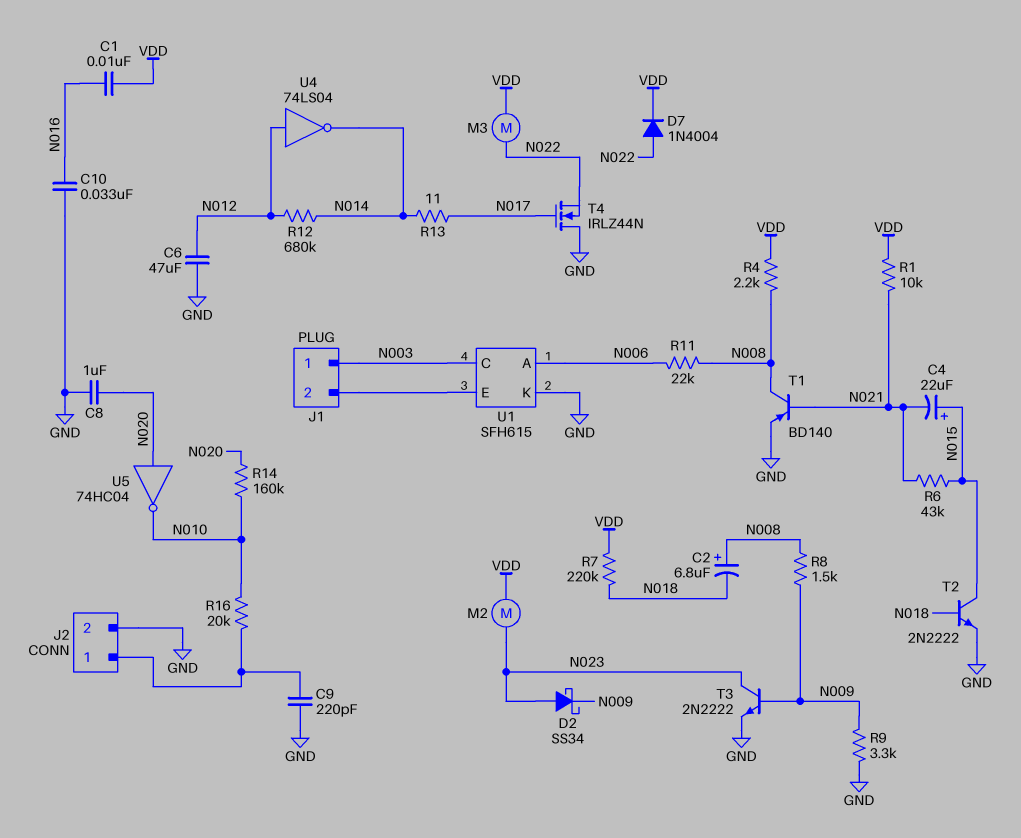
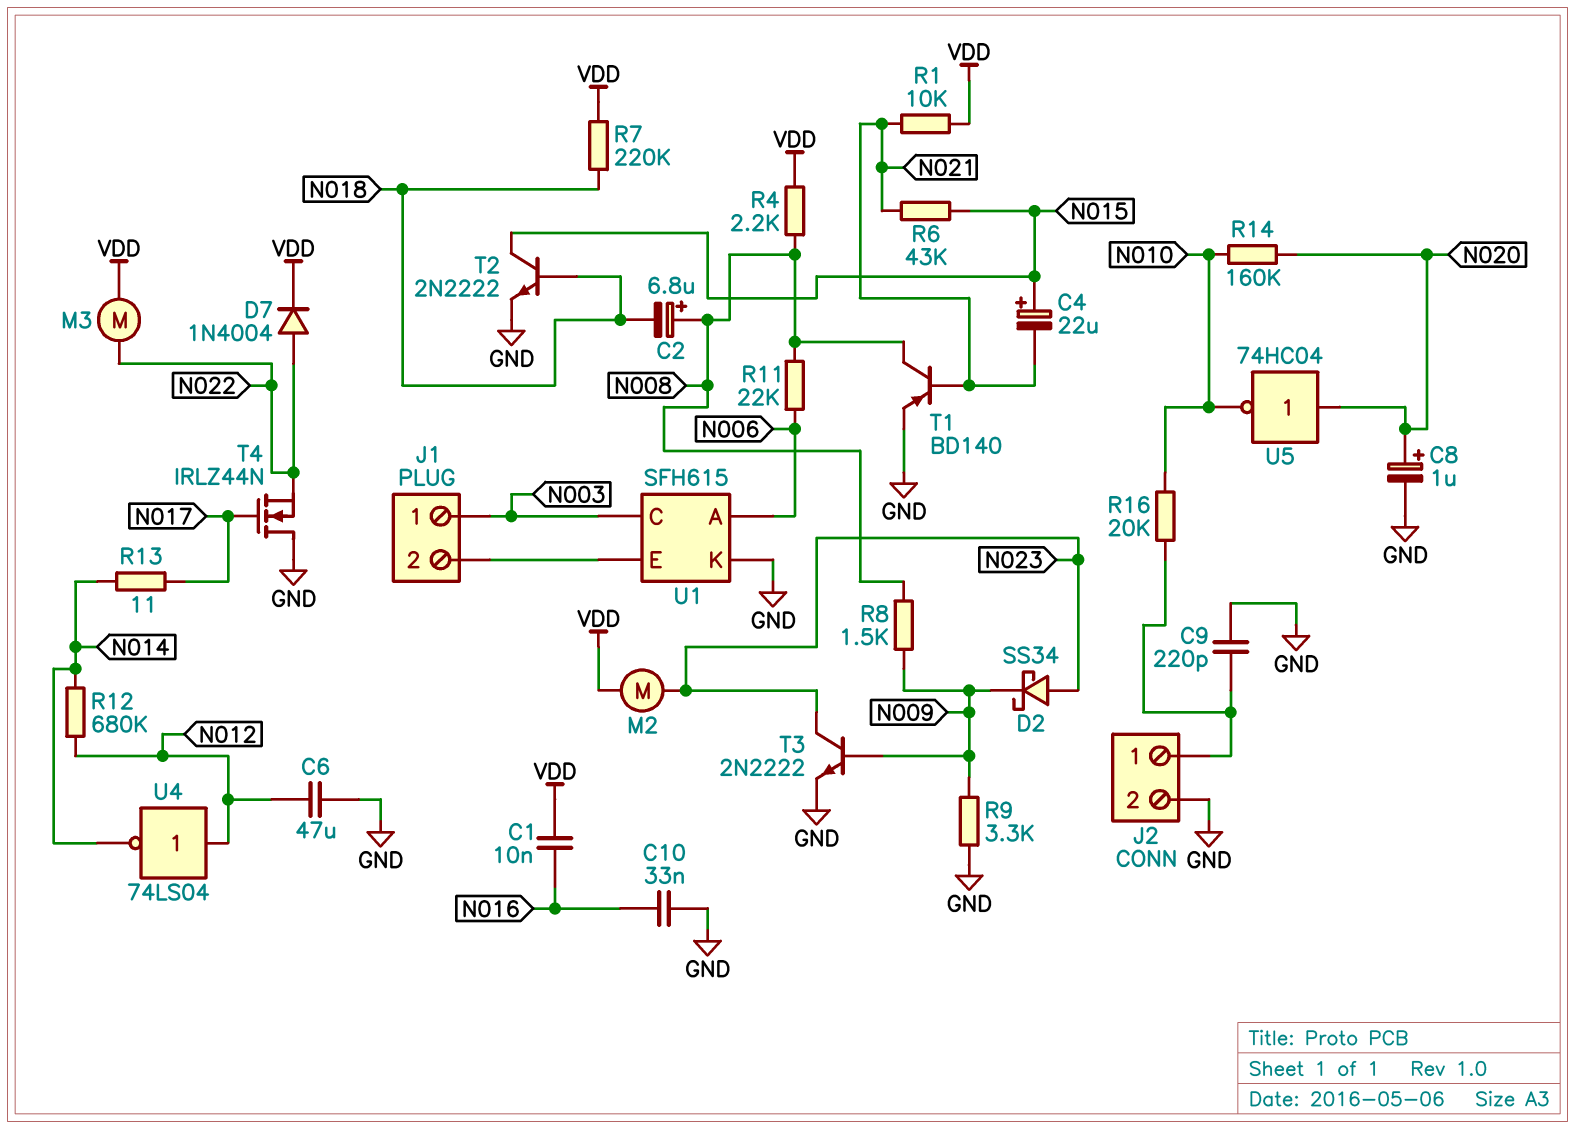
C8: 1uF (GND, N020) -> 1uF (plus N020, minus GND)

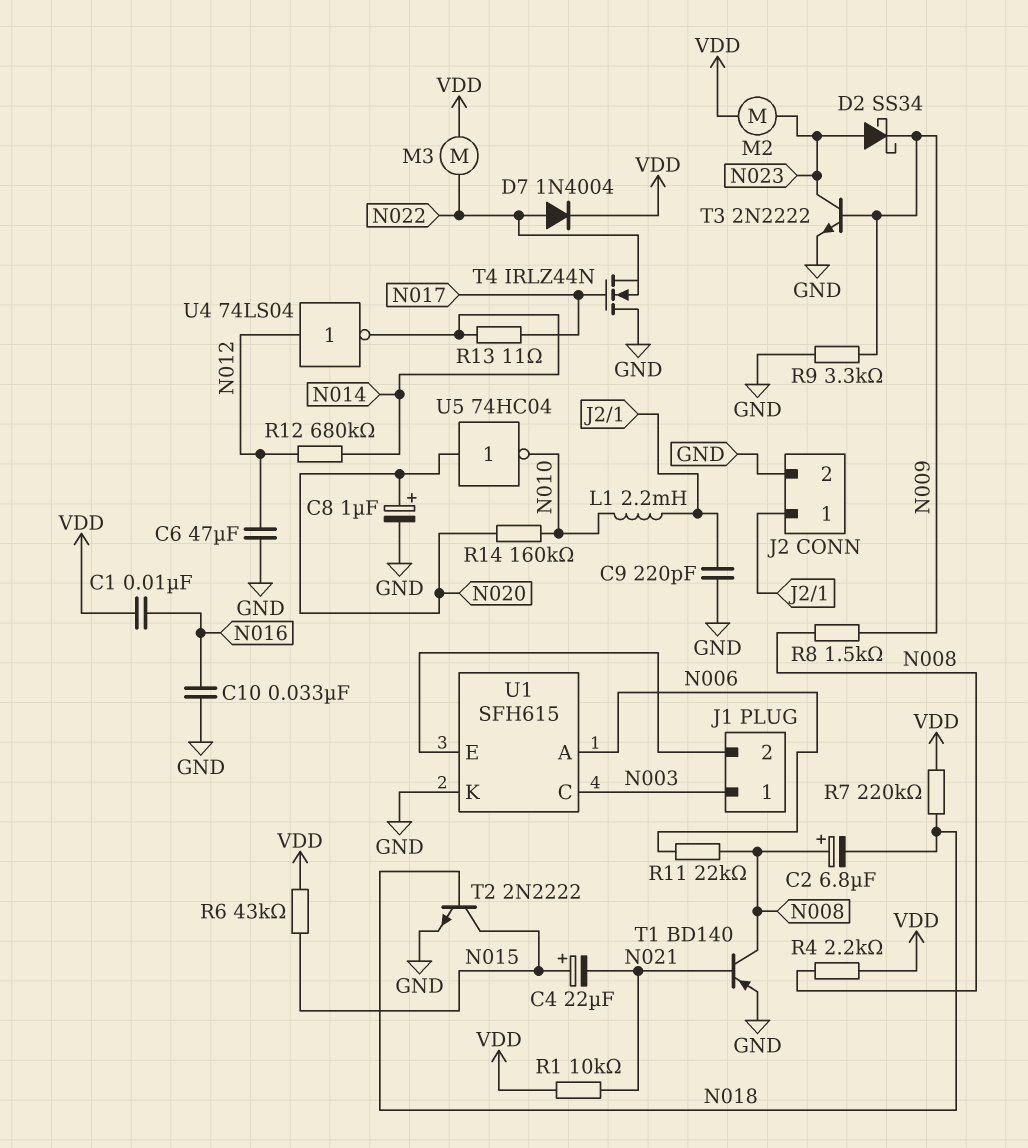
L1: none -> 2.2mH (J2/1, N010)
R6: 43k (N015, N021) -> 43k (N015, VDD)
R16: 20k (J2/1, N010) -> none

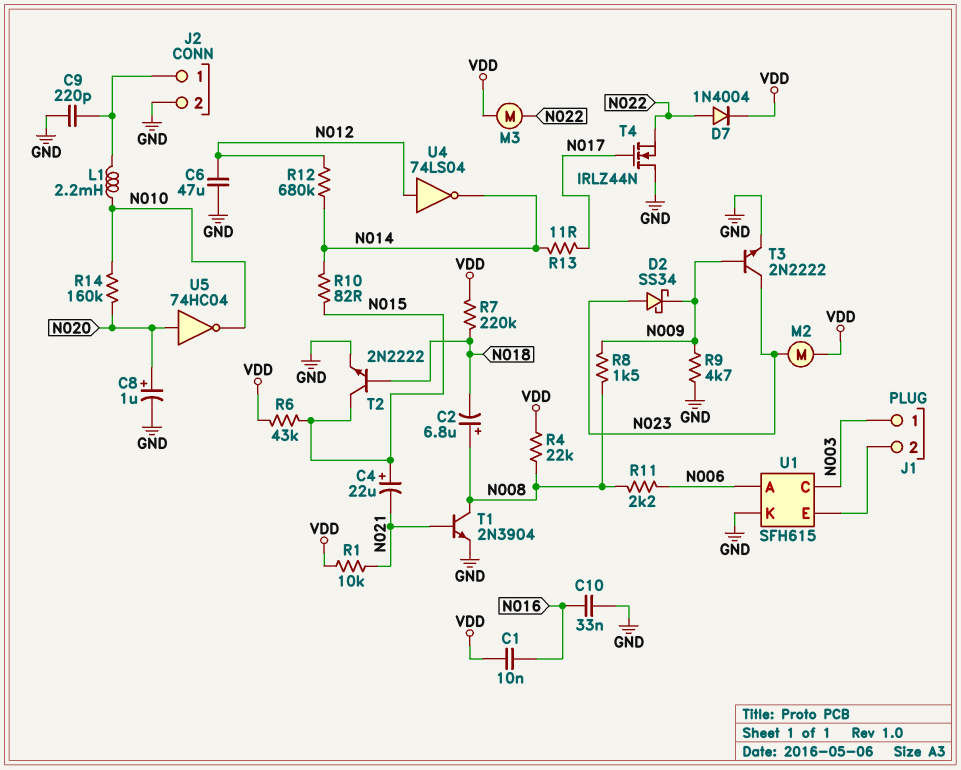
R4: 2.2k (N008, VDD) -> 22k (N008, VDD)
R9: 3.3k (GND, N009) -> 4.7k (GND, N009)
R10: none -> 82 (N014, N015)
R11: 22k (N006, N008) -> 2.2k (N006, N008)
T1: PNP BD140 (B N021, C N008, E GND) -> NPN 2N3904 (B N021, C N008, E GND)

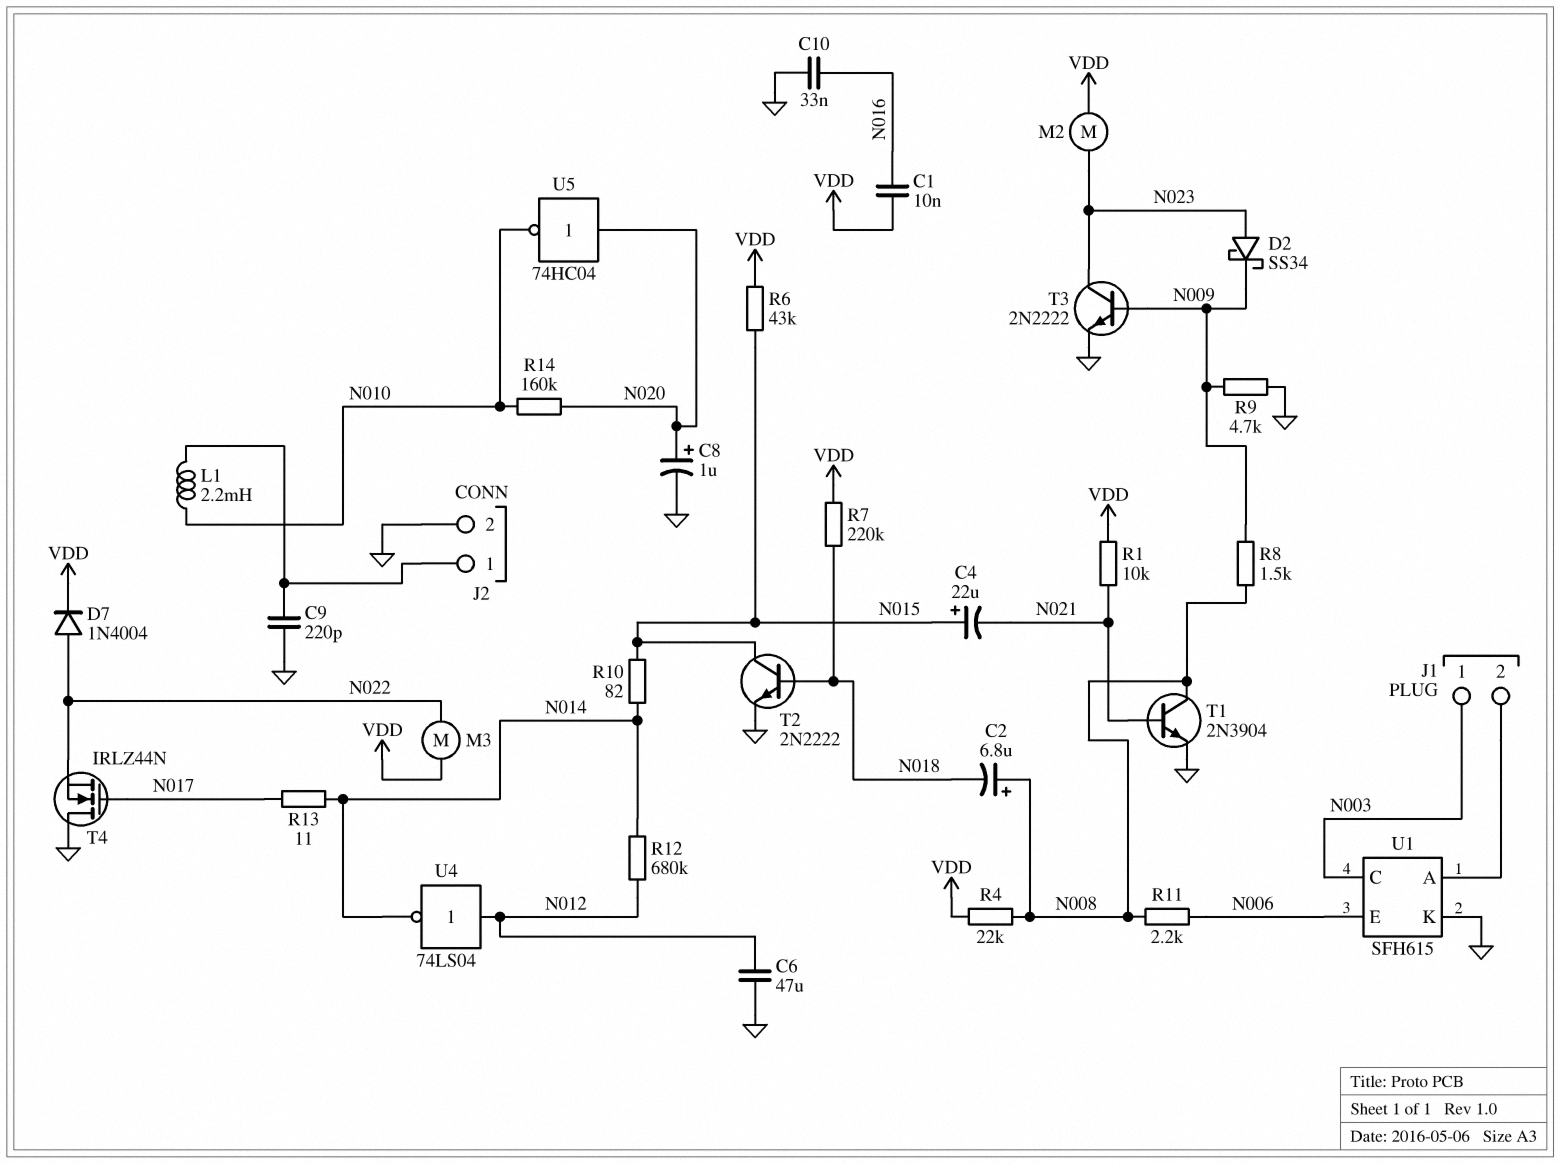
U1 pin A: N006 -> J1/2
U1 pin E: J1/2 -> N006

